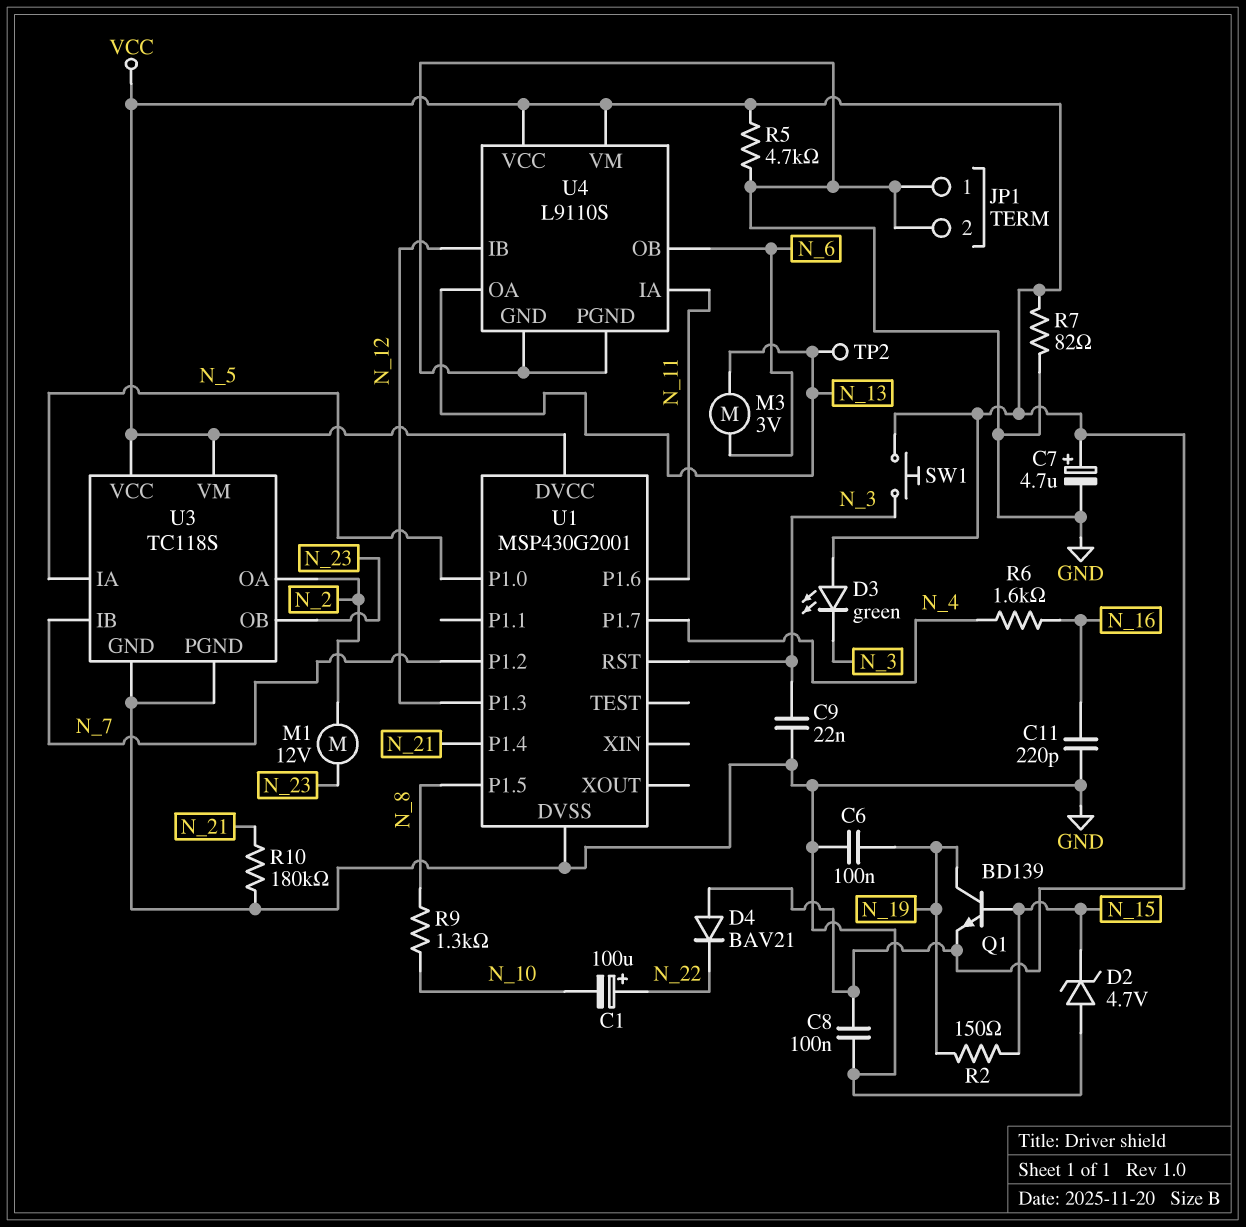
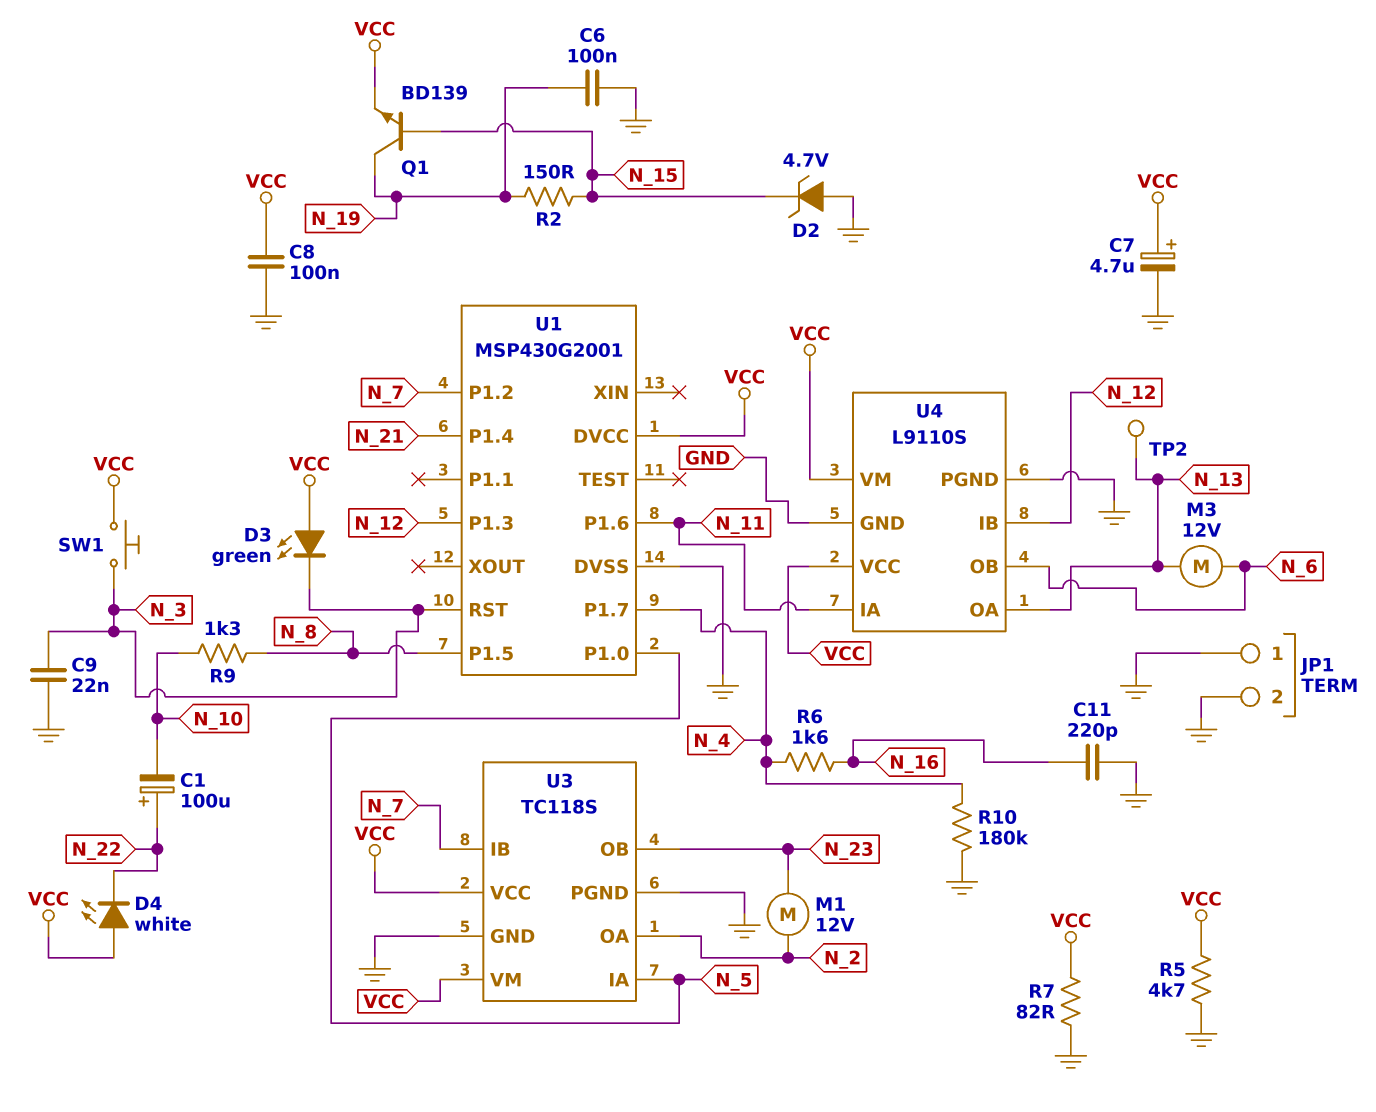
D4: diode BAV21 (A VCC, K N_22) -> LED white (A VCC, K N_22)
M3: motor 3V (N_6, N_13) -> motor 12V (N_6, N_13)
R10: 180k (GND, N_21) -> 180k (GND, N_4)

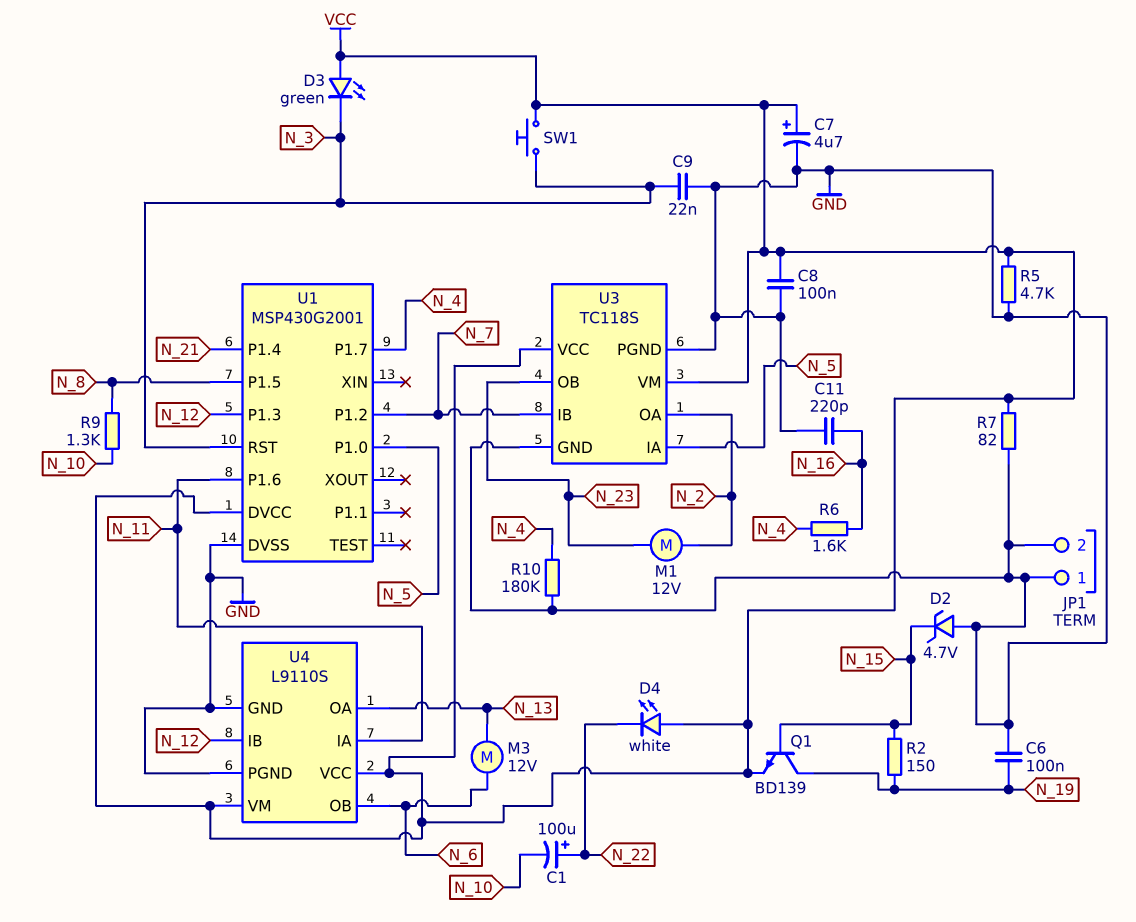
TP2: test point (N_13) -> none

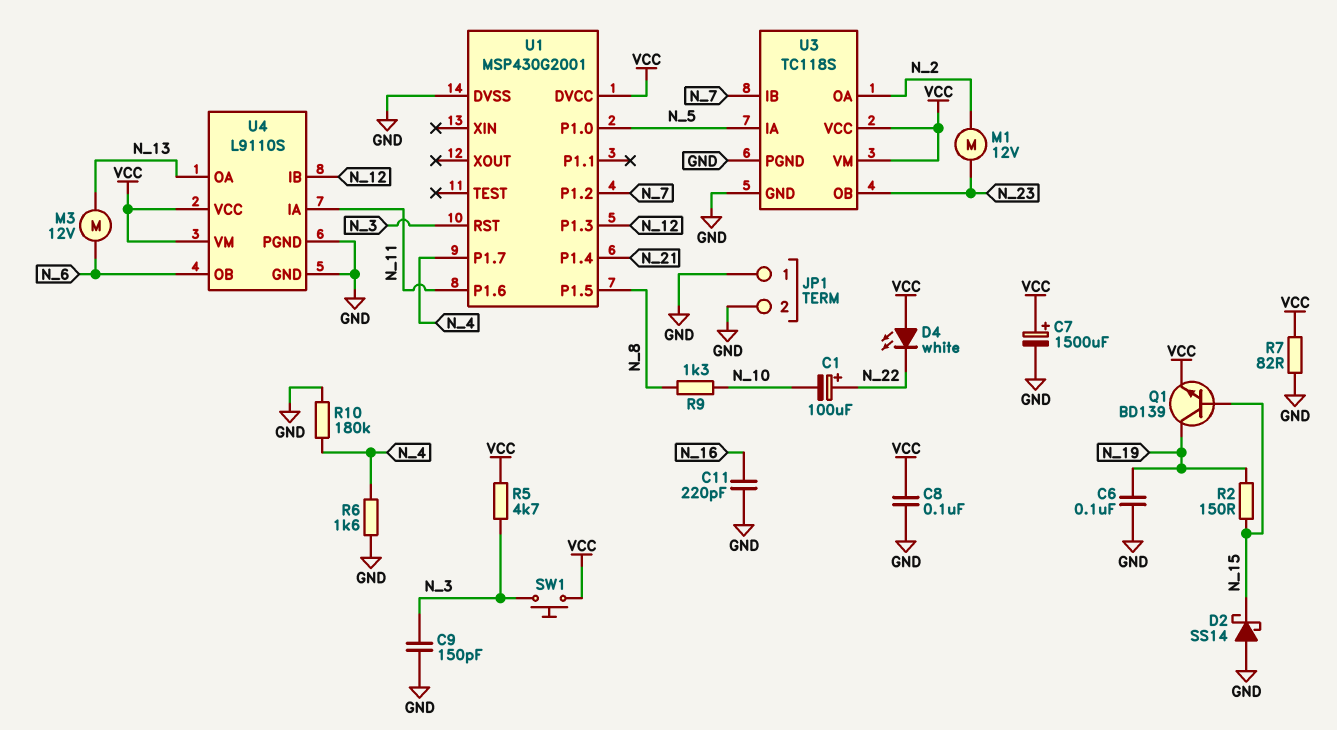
C7: 4.7uF (plus VCC, minus GND) -> 1500uF (plus VCC, minus GND)
C9: 22nF (GND, N_3) -> 150pF (GND, N_3)
D2: zener 4.7V (A GND, K N_15) -> schottky SS14 (A GND, K N_15)
D3: LED green (A VCC, K N_3) -> none
R5: 4.7k (GND, VCC) -> 4.7k (N_3, VCC)
R6: 1.6k (N_4, N_16) -> 1.6k (GND, N_4)

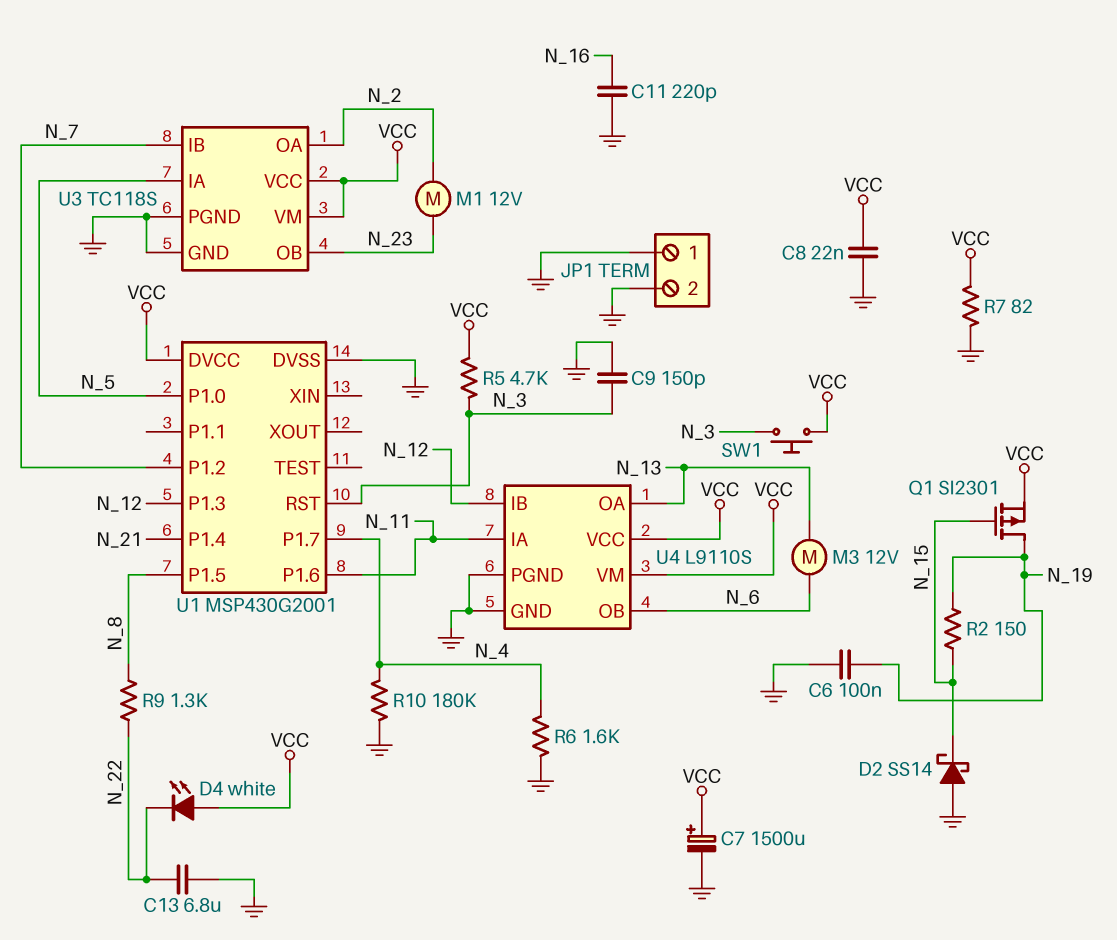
C1: 100uF (plus N_22, minus N_10) -> none
C8: 100nF (GND, VCC) -> 22nF (GND, VCC)
C13: none -> 6.8uF (GND, N_22)
Q1: NPN BD139 (B N_15, C N_19, E VCC) -> PMOS SI2301 (G N_15, D N_19, S VCC)
R9: 1.3k (N_8, N_10) -> 1.3k (N_8, N_22)

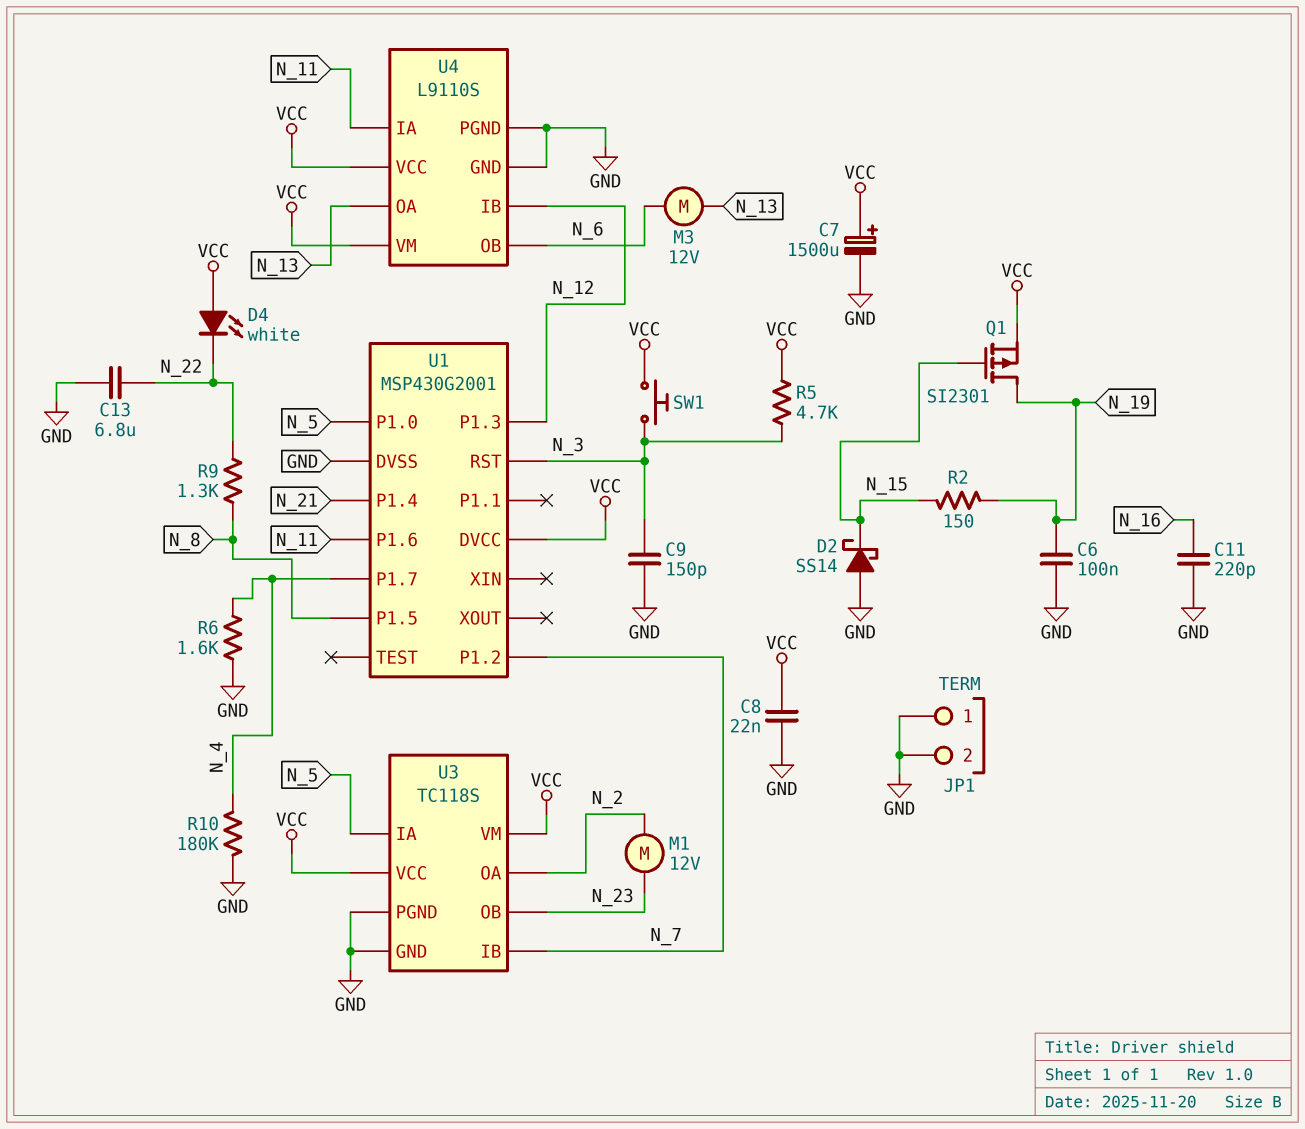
R7: 82 (GND, VCC) -> none

